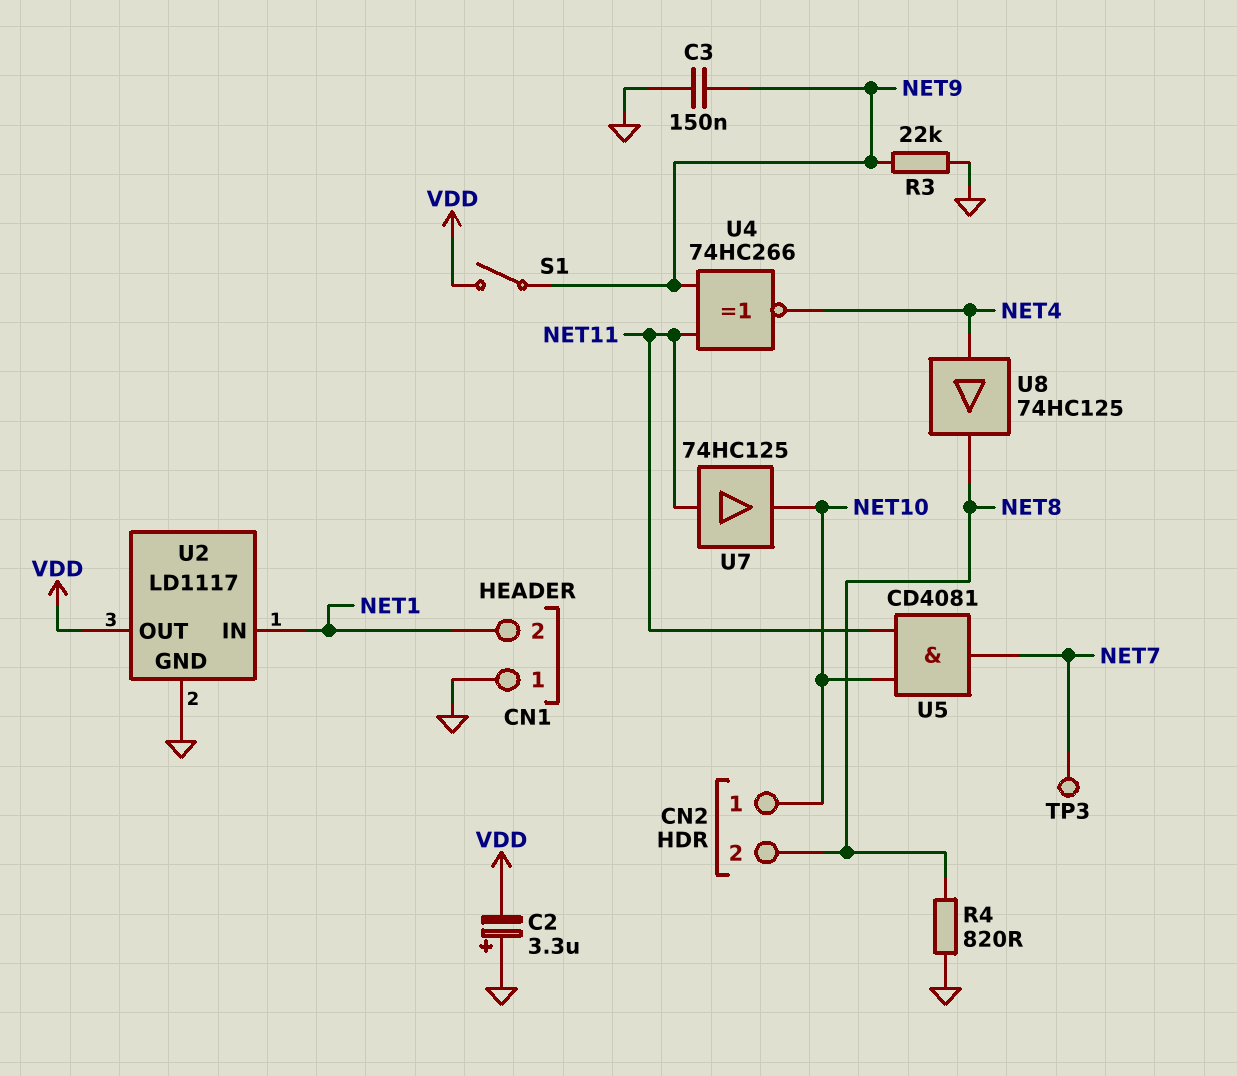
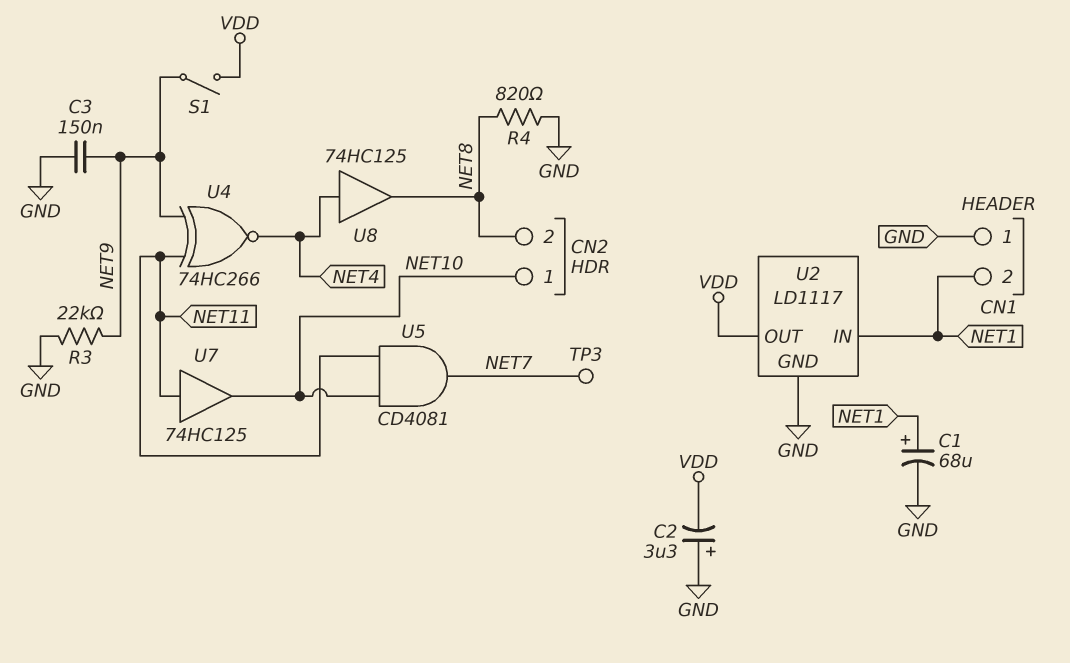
C1: none -> 68uF (plus NET1, minus GND)

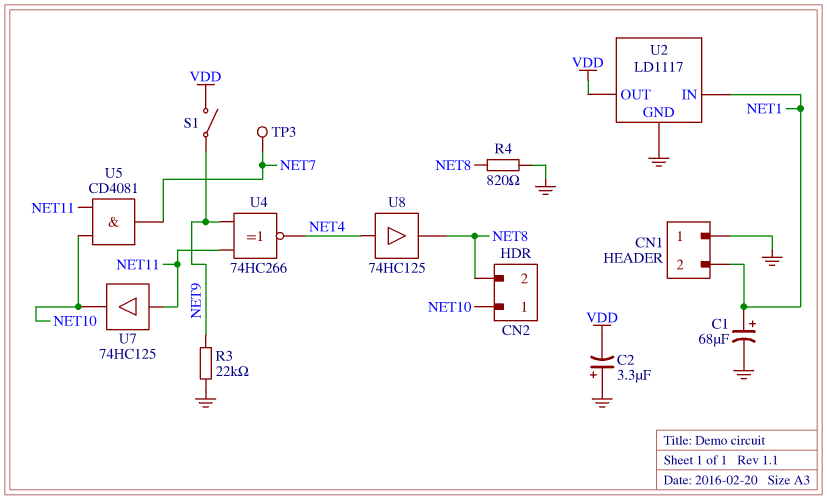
C3: 150nF (GND, NET9) -> none

